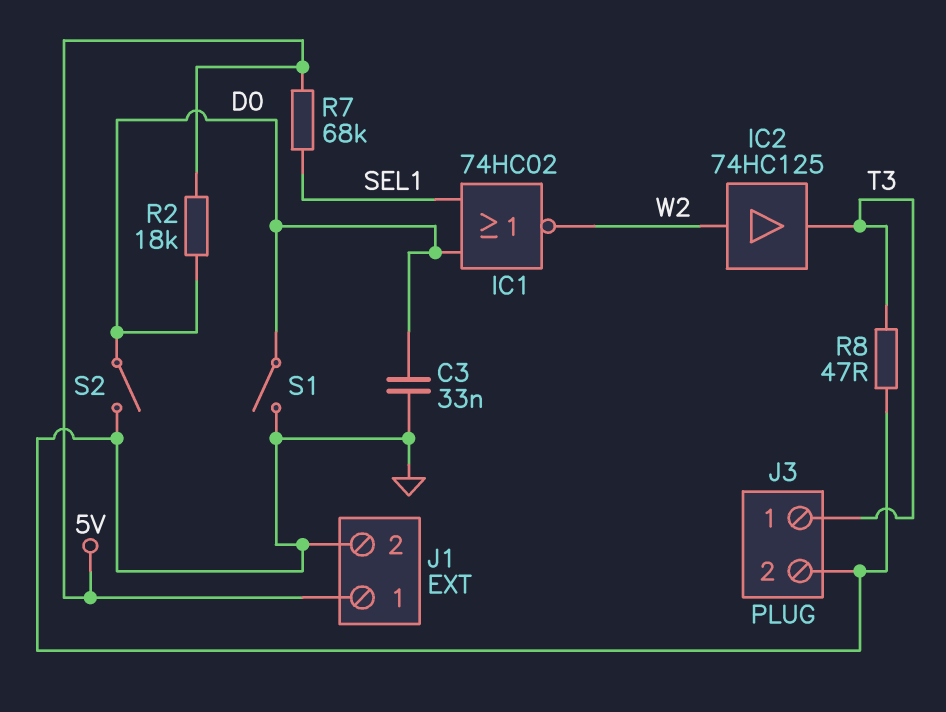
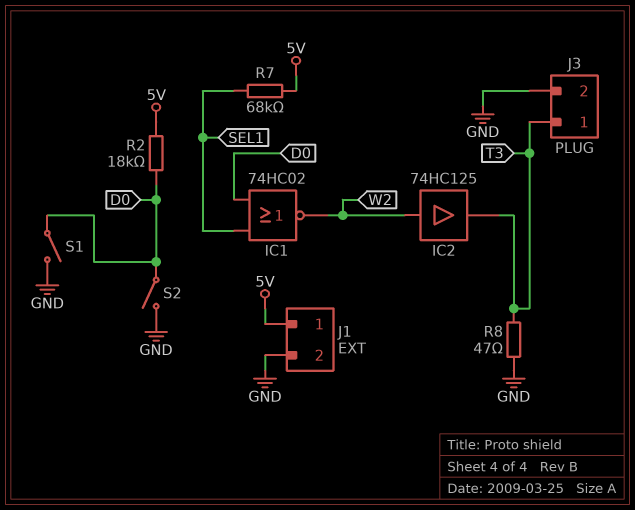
C3: 33nF (D0, GND) -> none

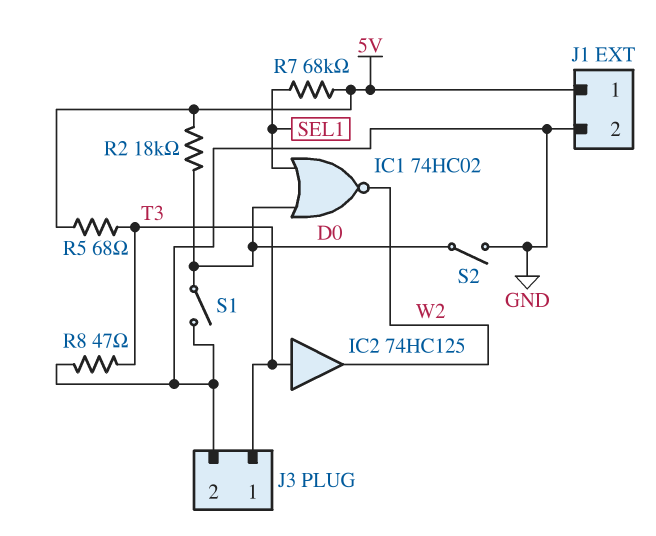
IC2: buffer 74HC125 (in W2, out T3) -> buffer 74HC125 (in T3, out W2)
R5: none -> 68 (5V, T3)

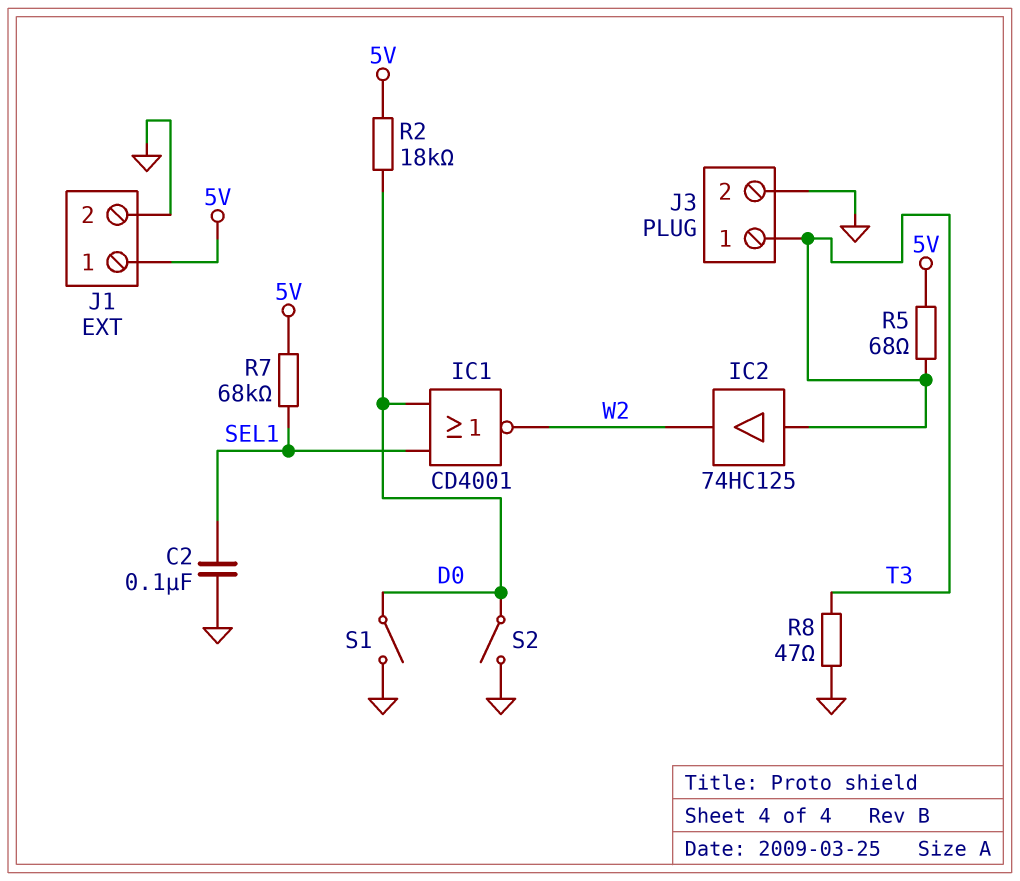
C2: none -> 100nF (GND, SEL1)
IC1: NOR 74HC02 (in D0, in SEL1, out W2) -> NOR CD4001 (in D0, in SEL1, out W2)

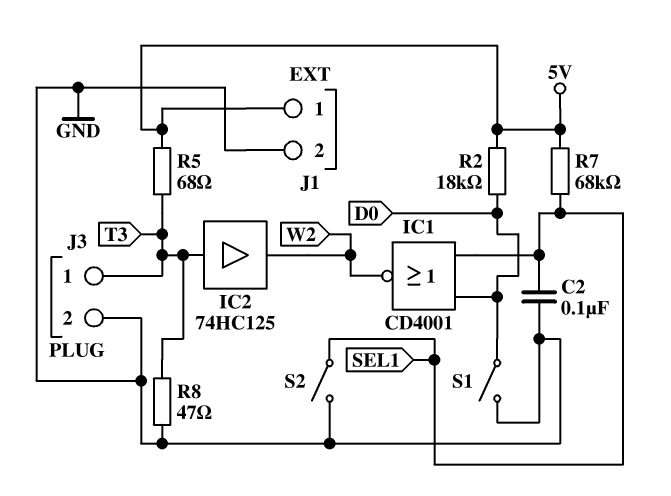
S2: switch (D0, GND) -> switch (GND, SEL1)

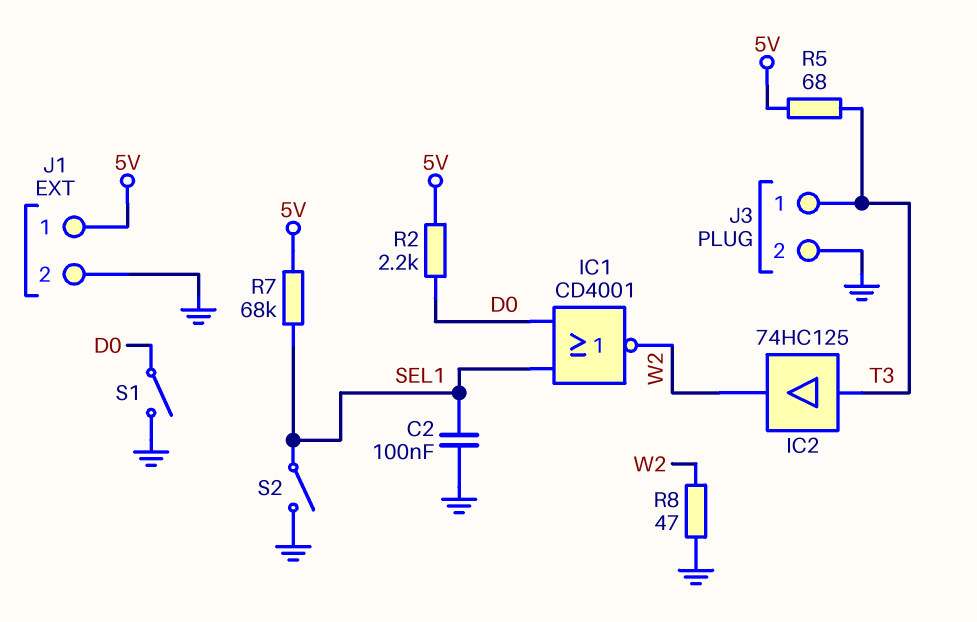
R2: 18k (5V, D0) -> 2.2k (5V, D0)
R8: 47 (GND, T3) -> 47 (GND, W2)

